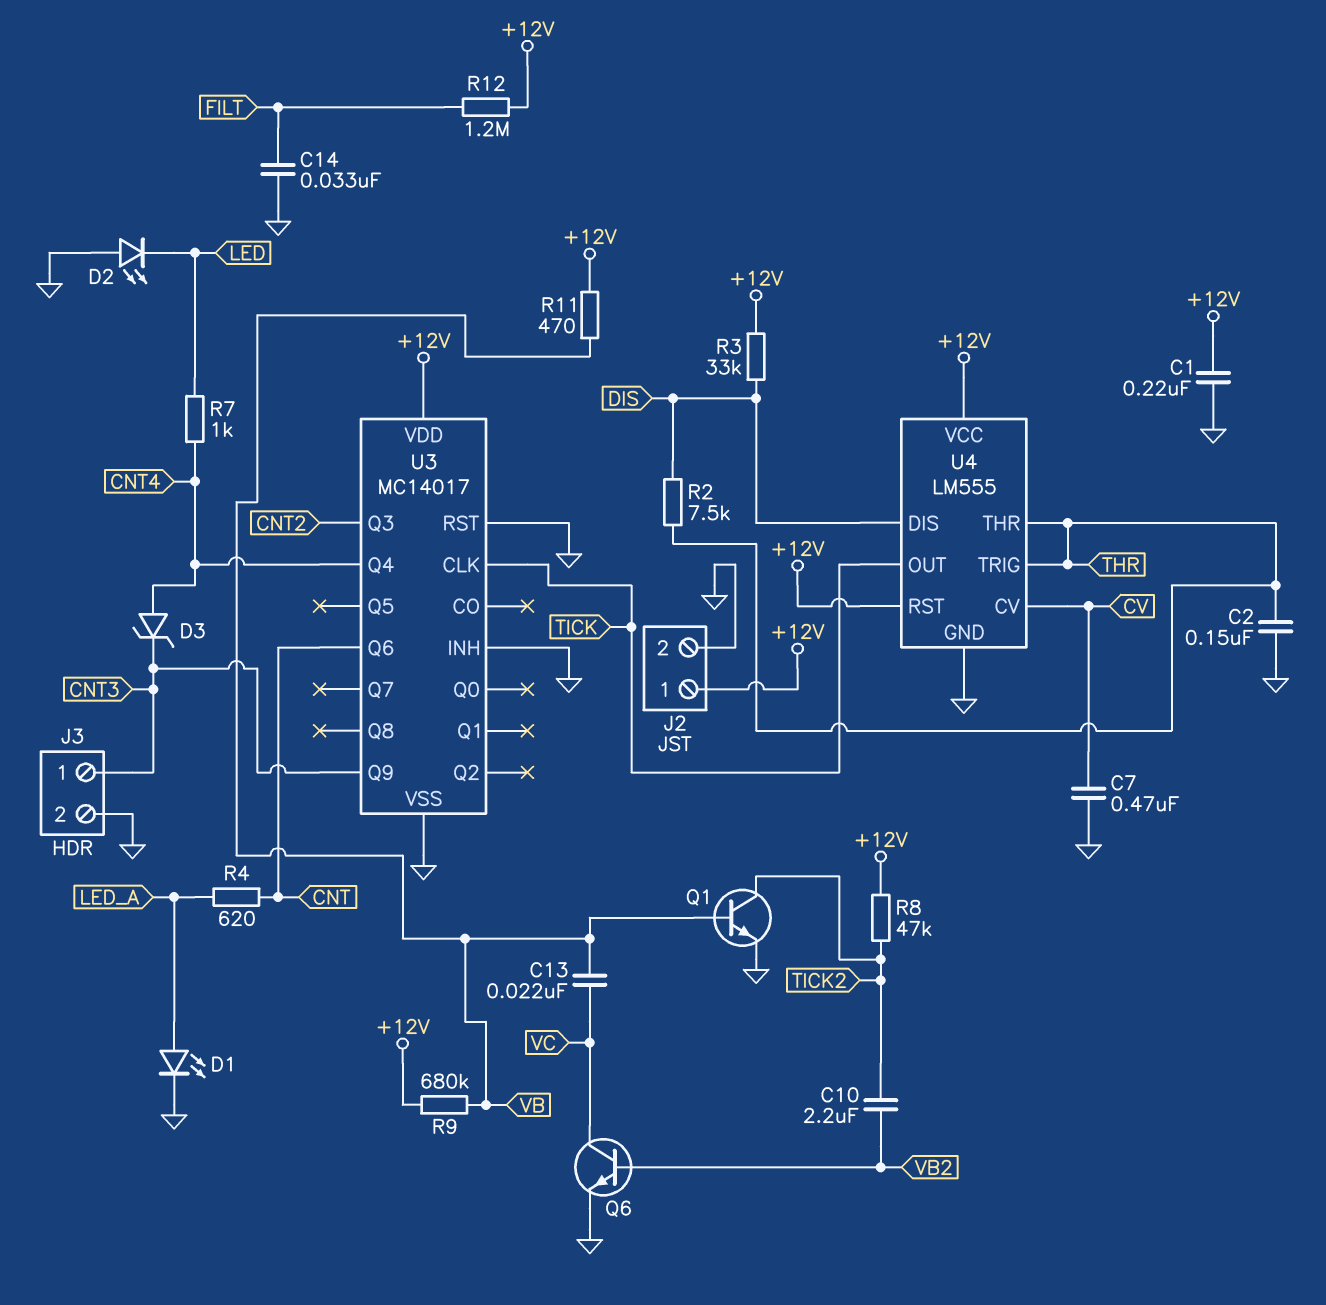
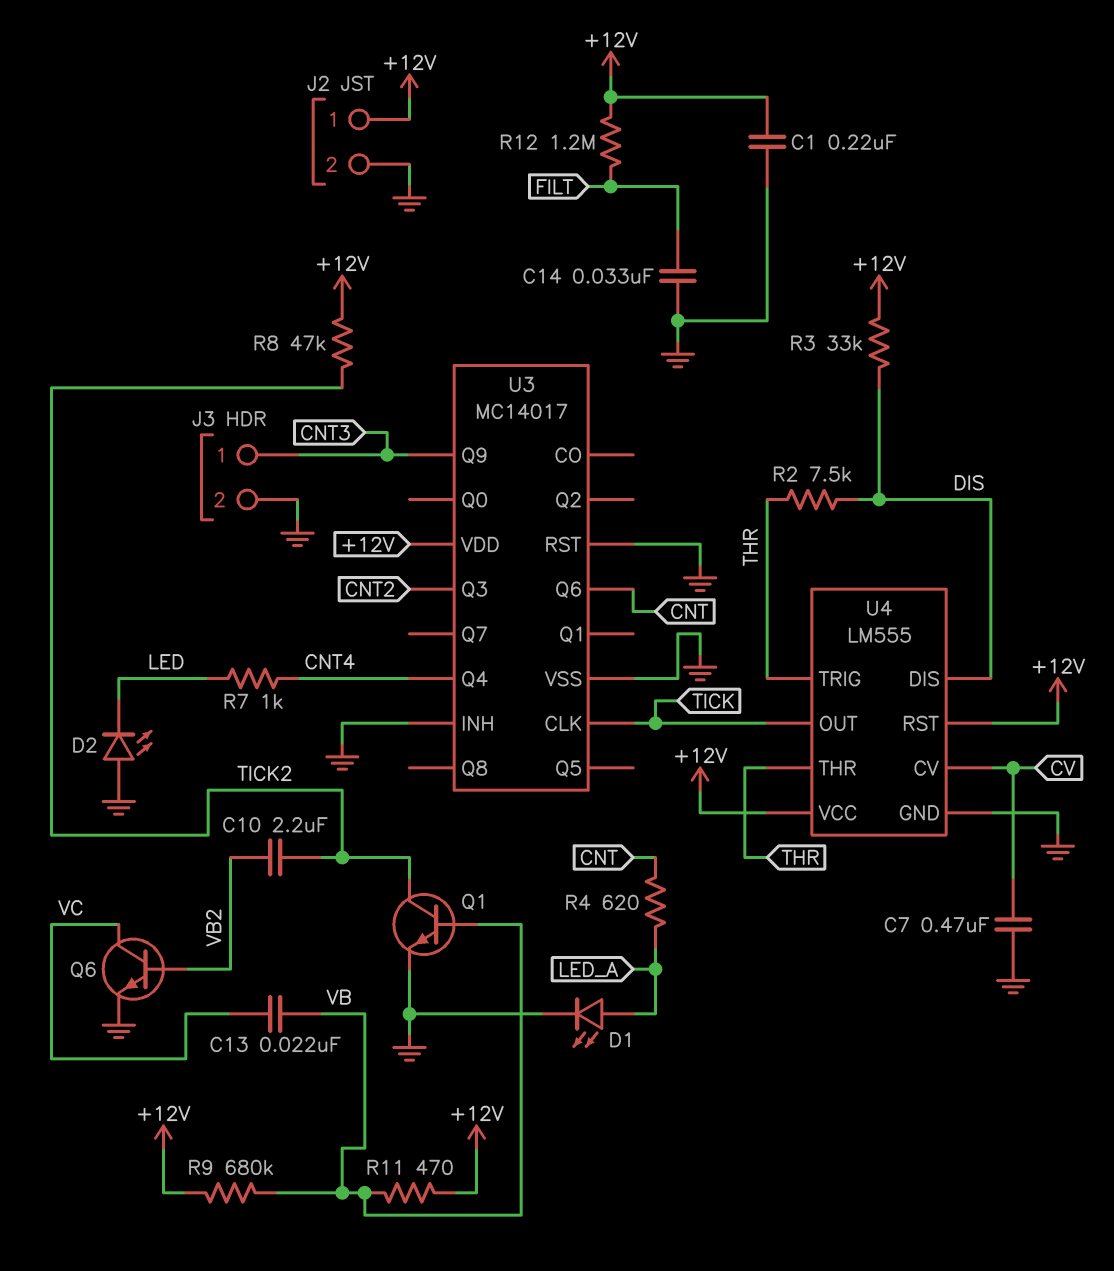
C2: 150nF (GND, THR) -> none
D3: zener (A CNT4, K CNT3) -> none

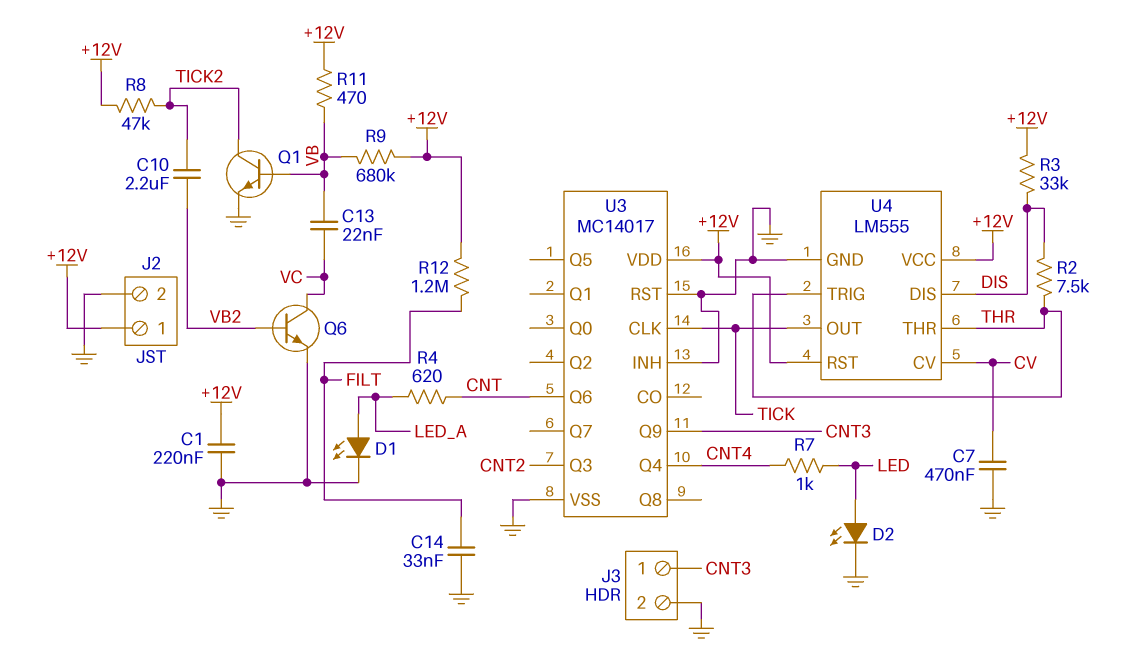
D2: LED (A GND, K LED) -> LED (A LED, K GND)

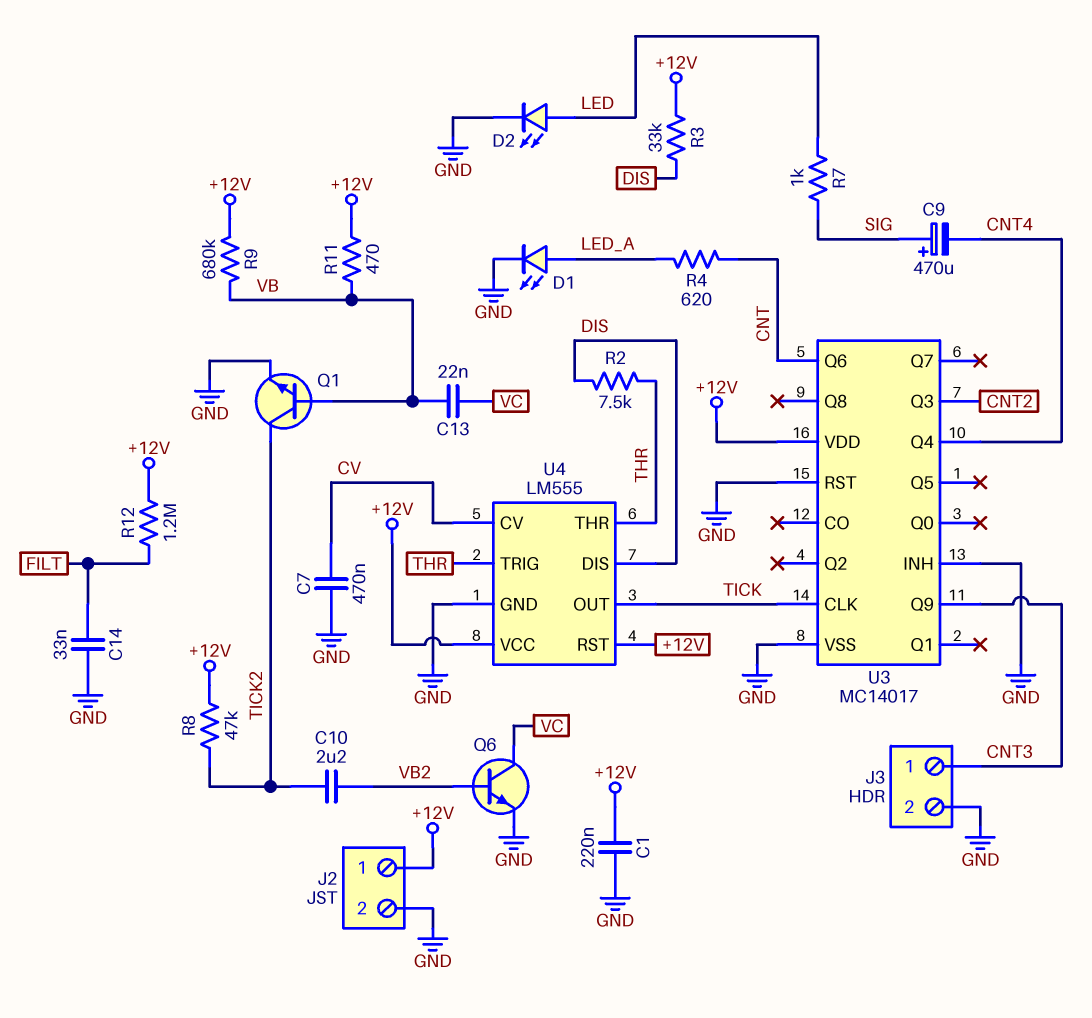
C9: none -> 470uF (plus SIG, minus CNT4)
R7: 1k (CNT4, LED) -> 1k (LED, SIG)

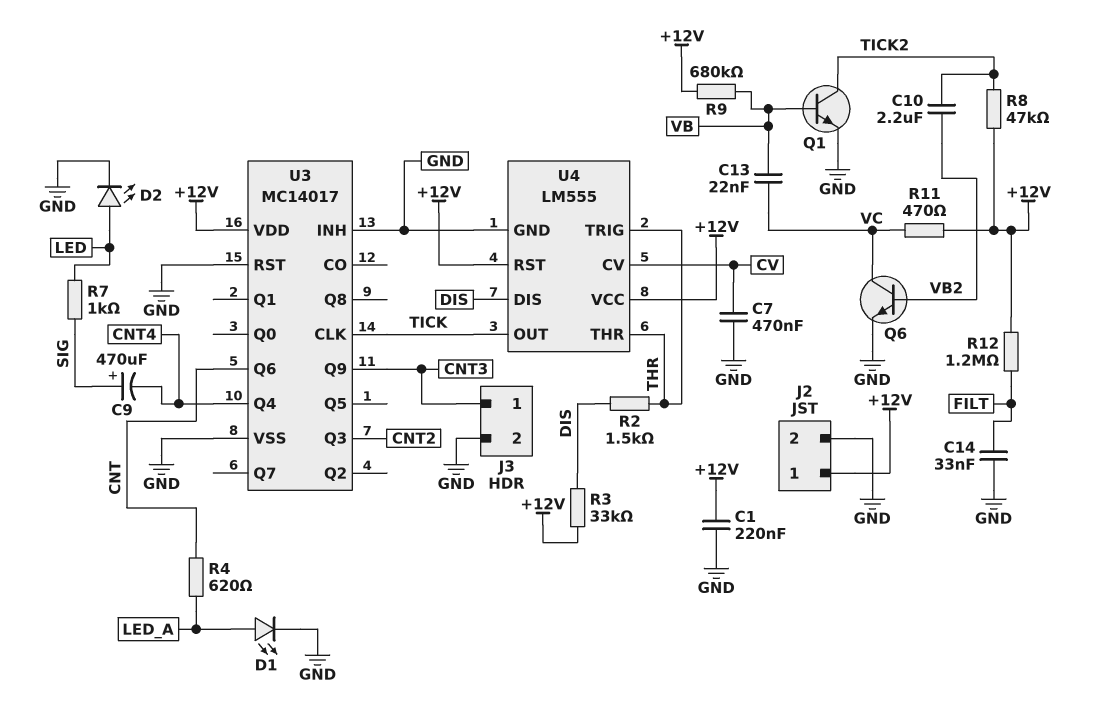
R2: 7.5k (DIS, THR) -> 1.5k (DIS, THR)
R11: 470 (+12V, VB) -> 470 (+12V, VC)

